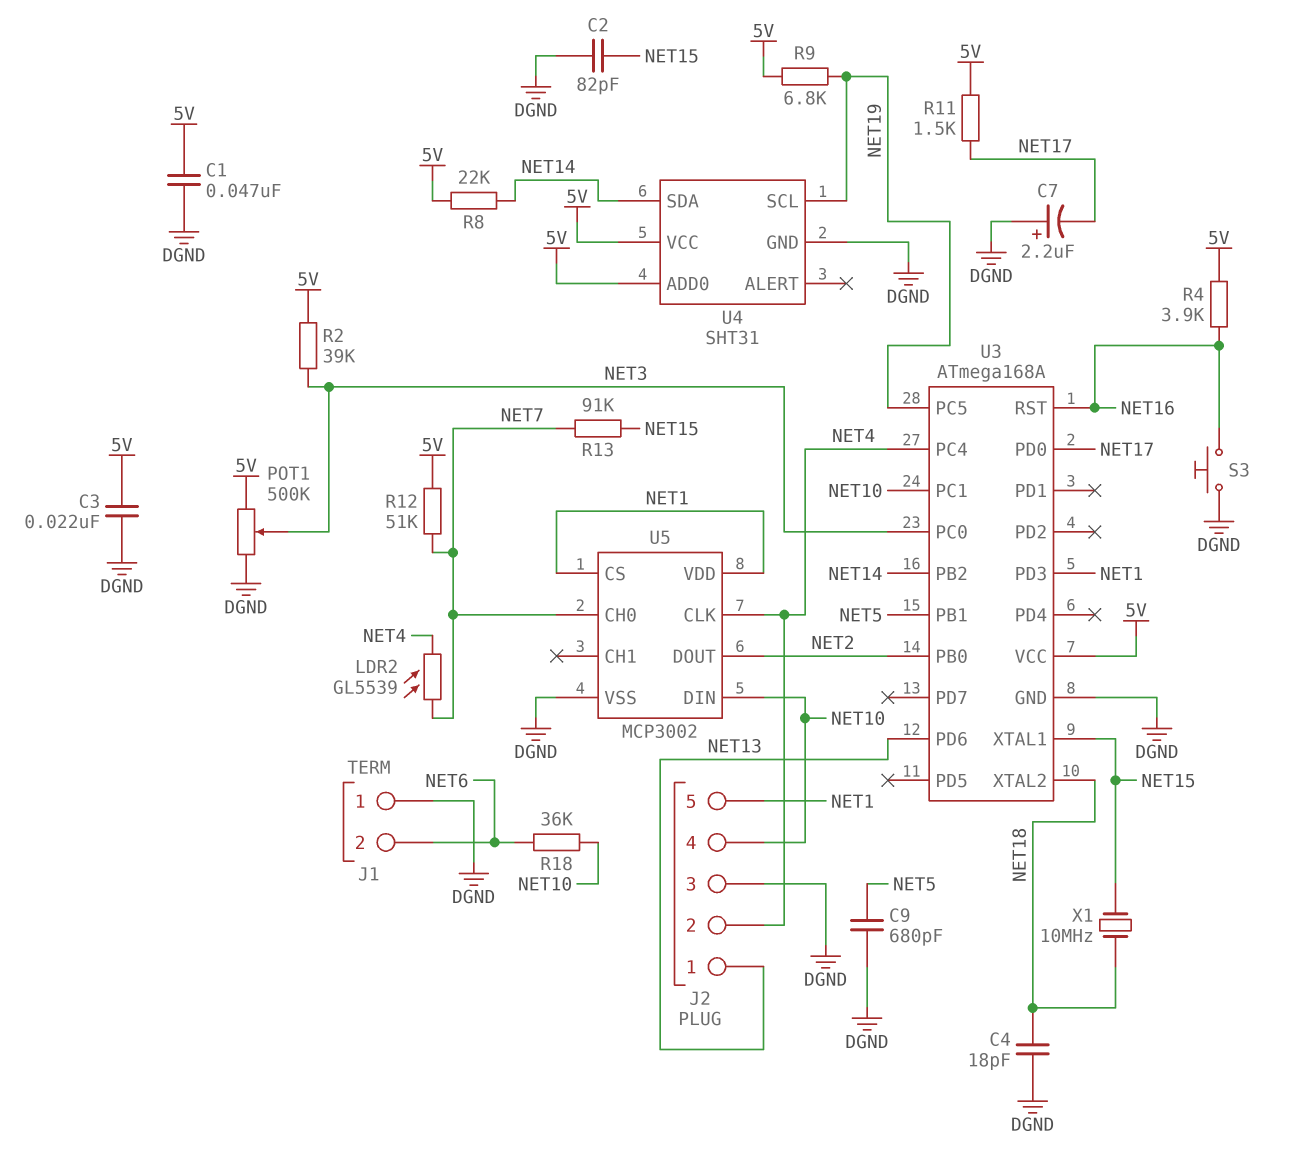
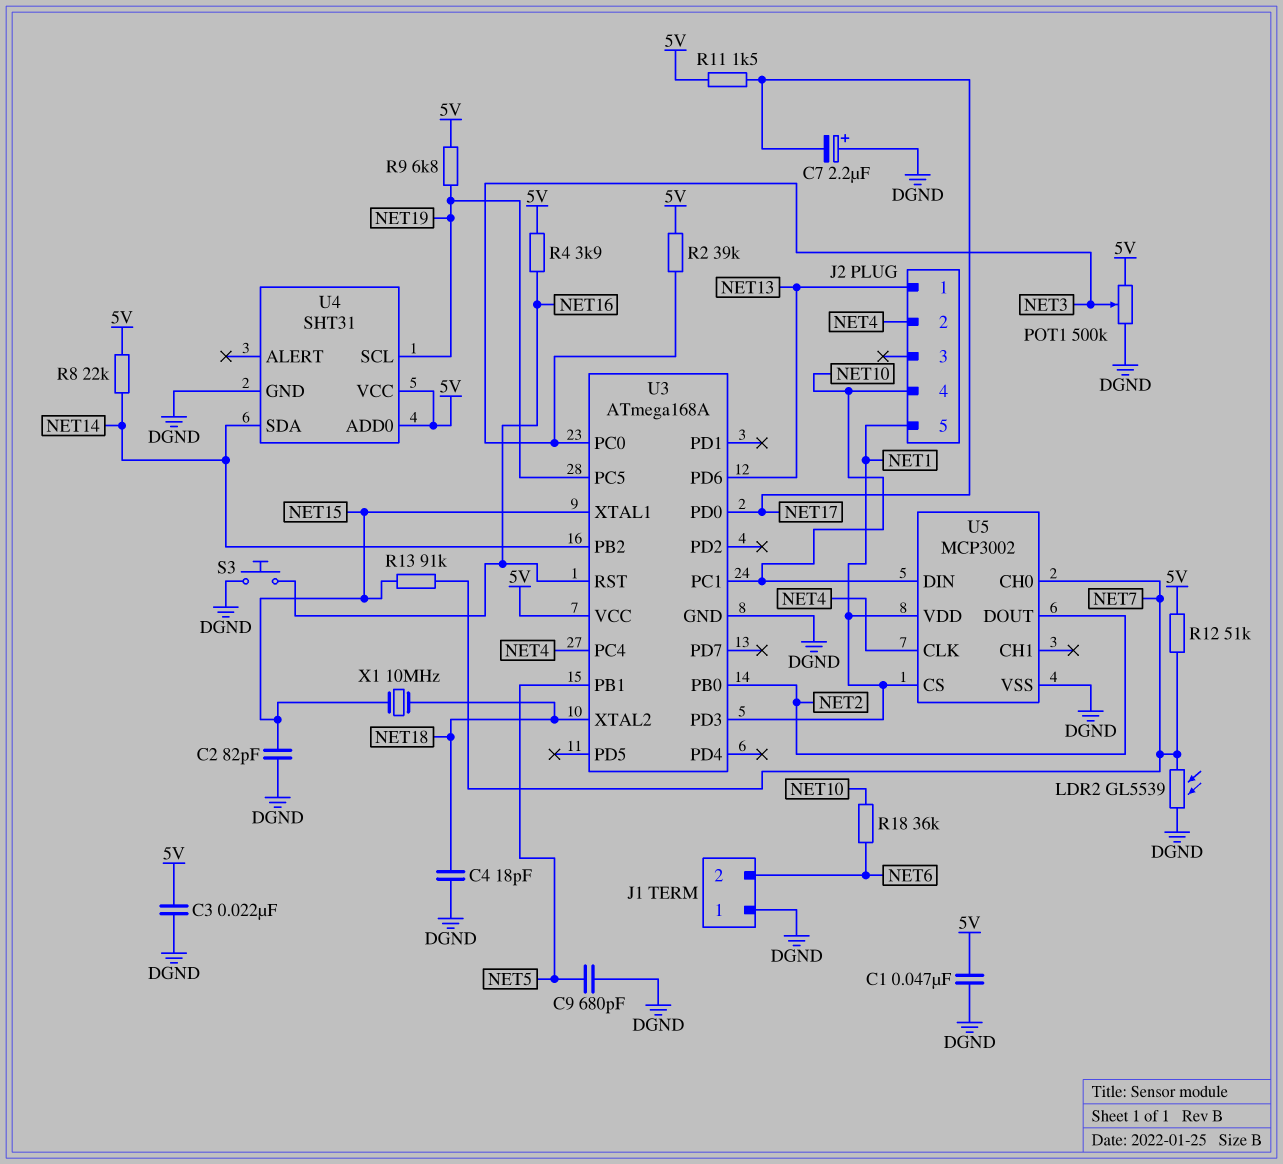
J2 pin 3: DGND -> none
LDR2: GL5539 (NET4, NET7) -> GL5539 (DGND, NET7)

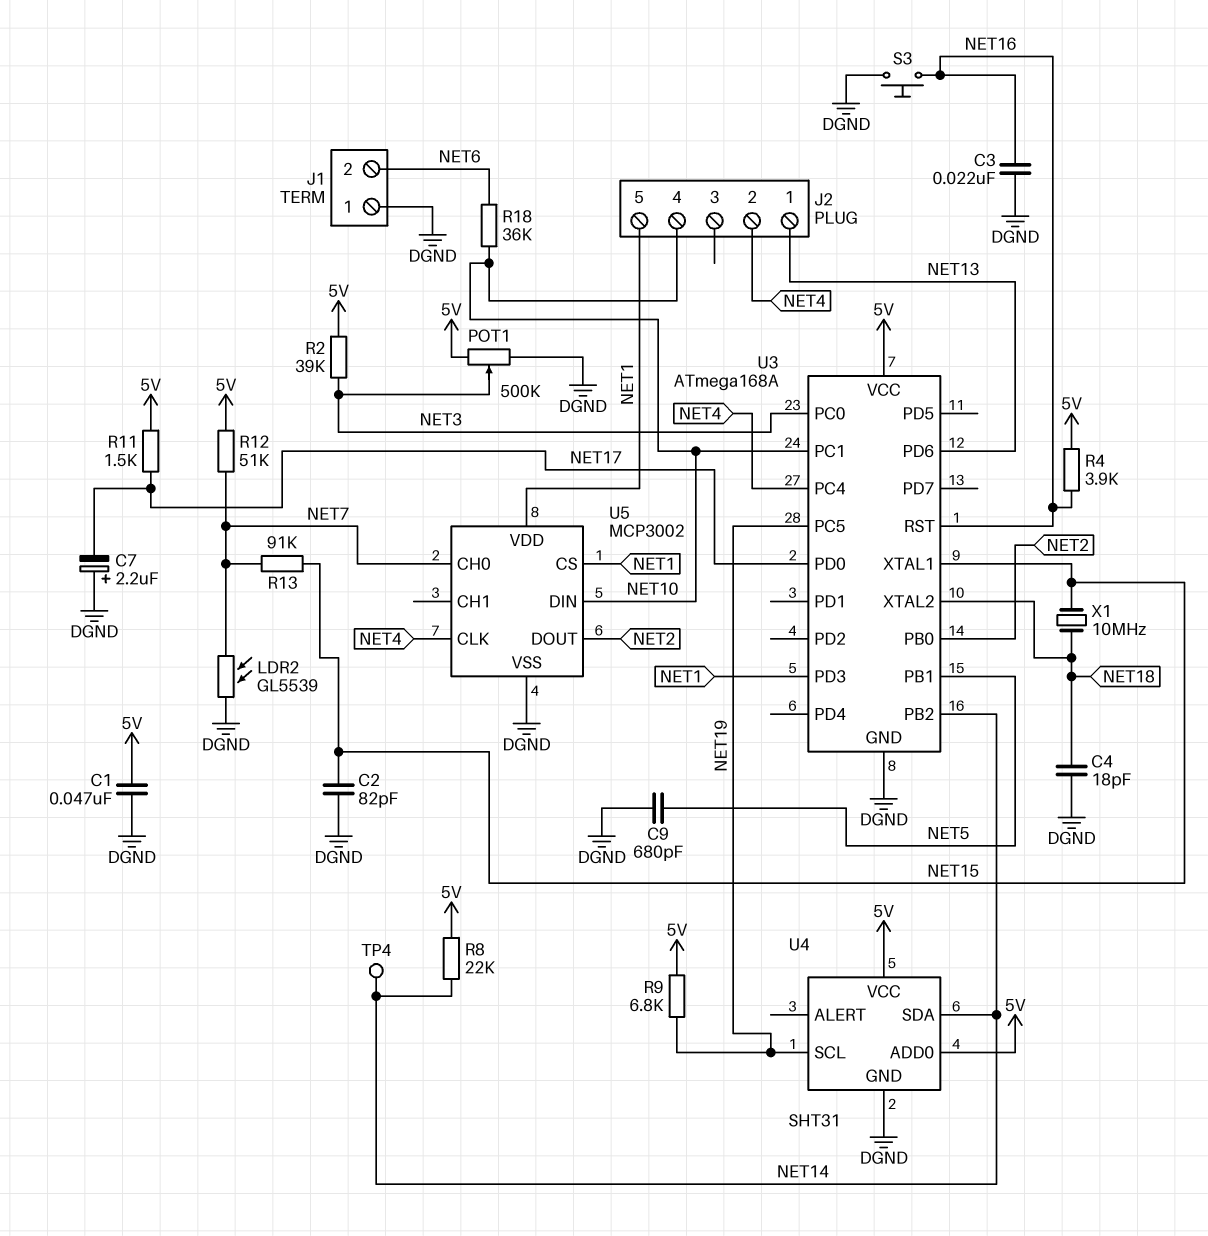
C3: 22nF (5V, DGND) -> 22nF (DGND, NET16)
TP4: none -> test point (NET14)

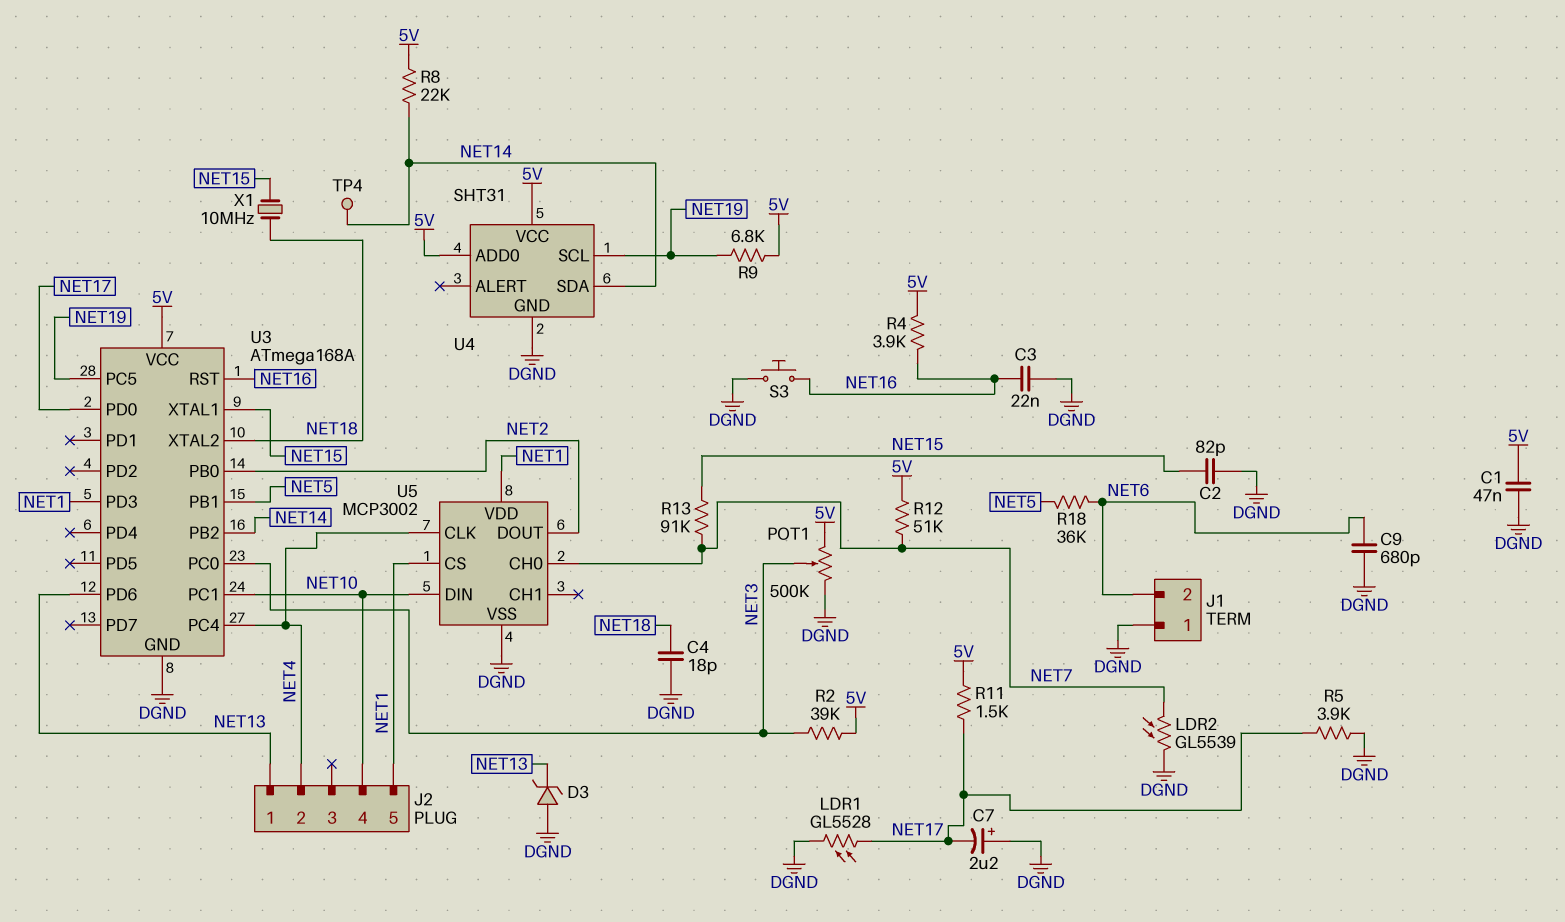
C9: 680pF (DGND, NET5) -> 680pF (DGND, NET6)
D3: none -> zener (A DGND, K NET13)
LDR1: none -> GL5528 (DGND, NET17)
R5: none -> 3.9k (DGND, NET17)
R18: 36k (NET6, NET10) -> 36k (NET5, NET6)

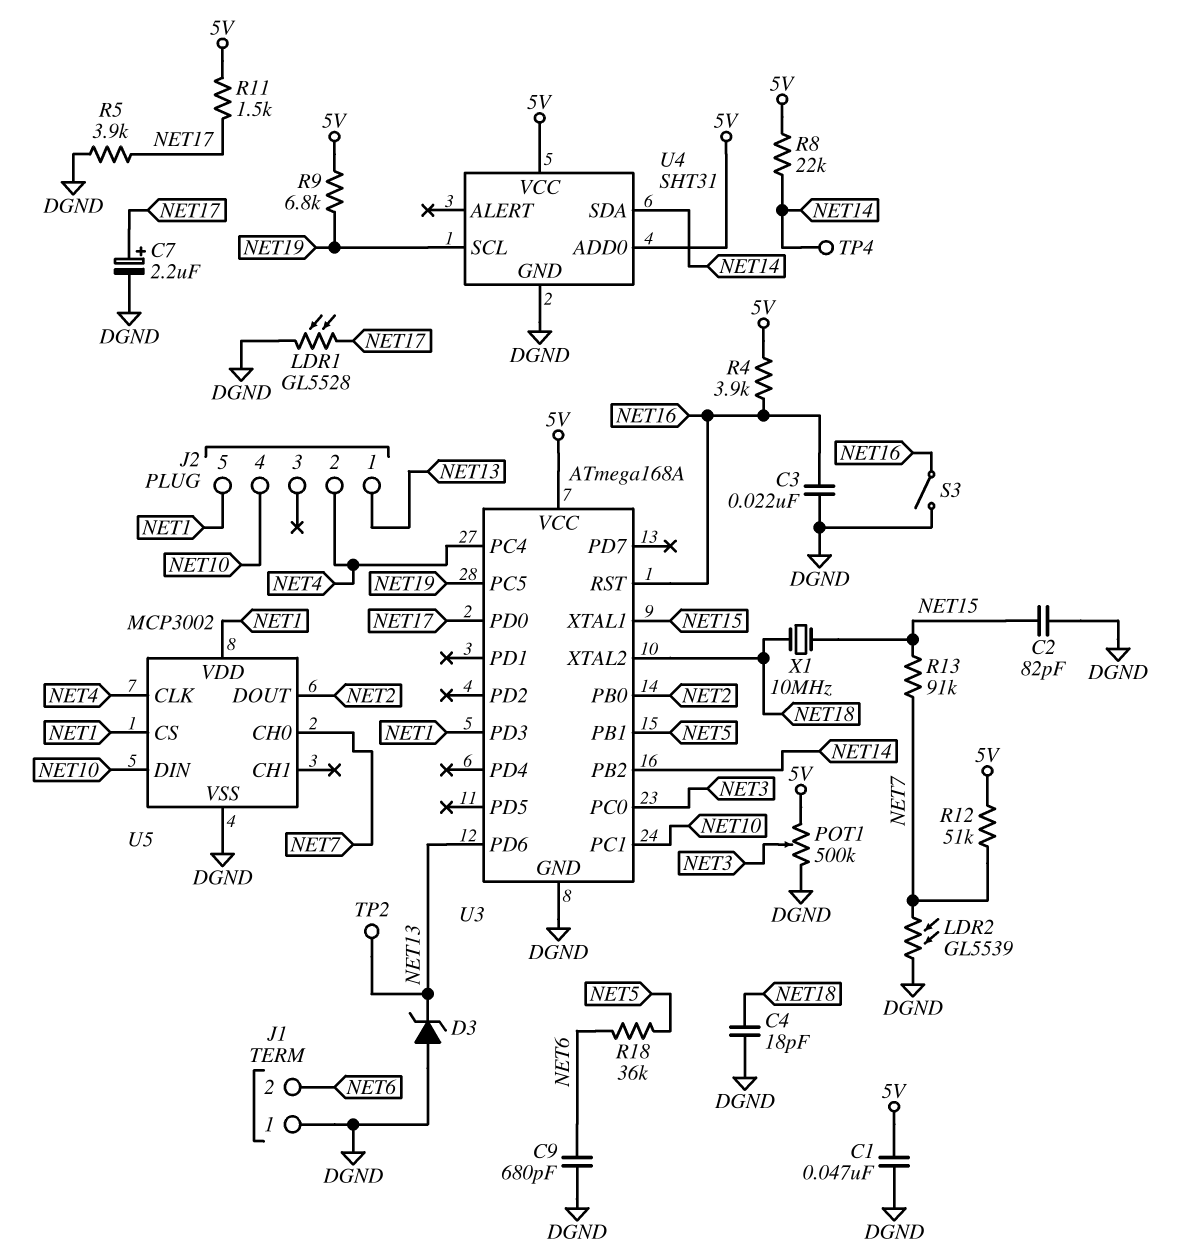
C7: 2.2uF (plus DGND, minus NET17) -> 2.2uF (plus NET17, minus DGND)
R2: 39k (5V, NET3) -> none
S3: button (DGND, NET16) -> switch (DGND, NET16)
TP2: none -> test point (NET13)

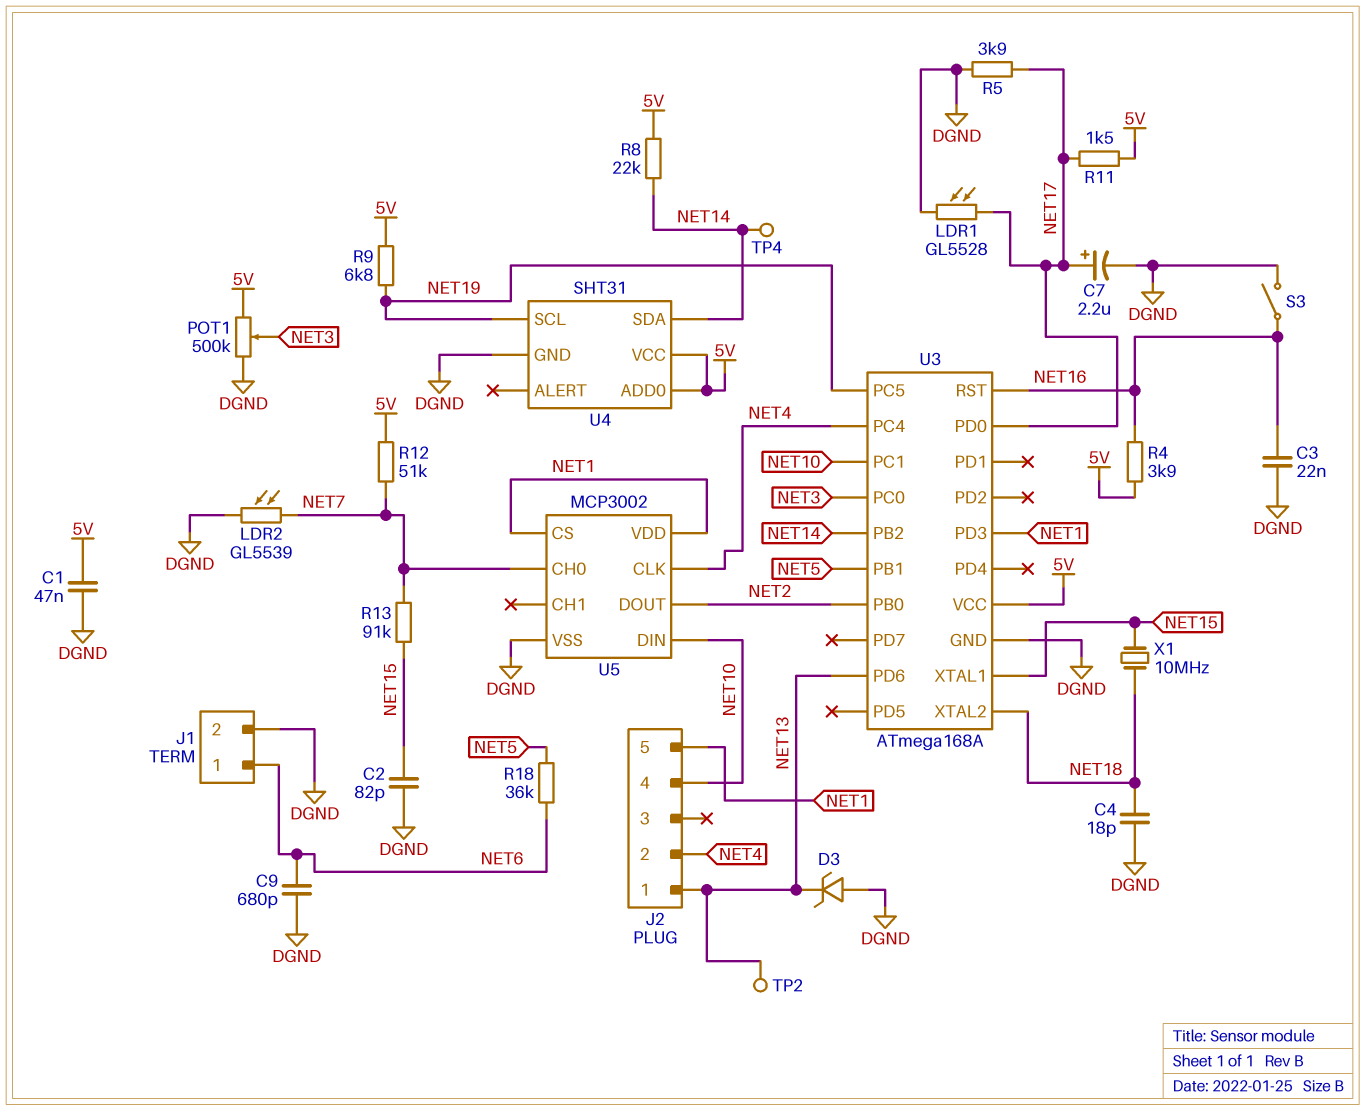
J1 pin 1: DGND -> NET6
J1 pin 2: NET6 -> DGND

